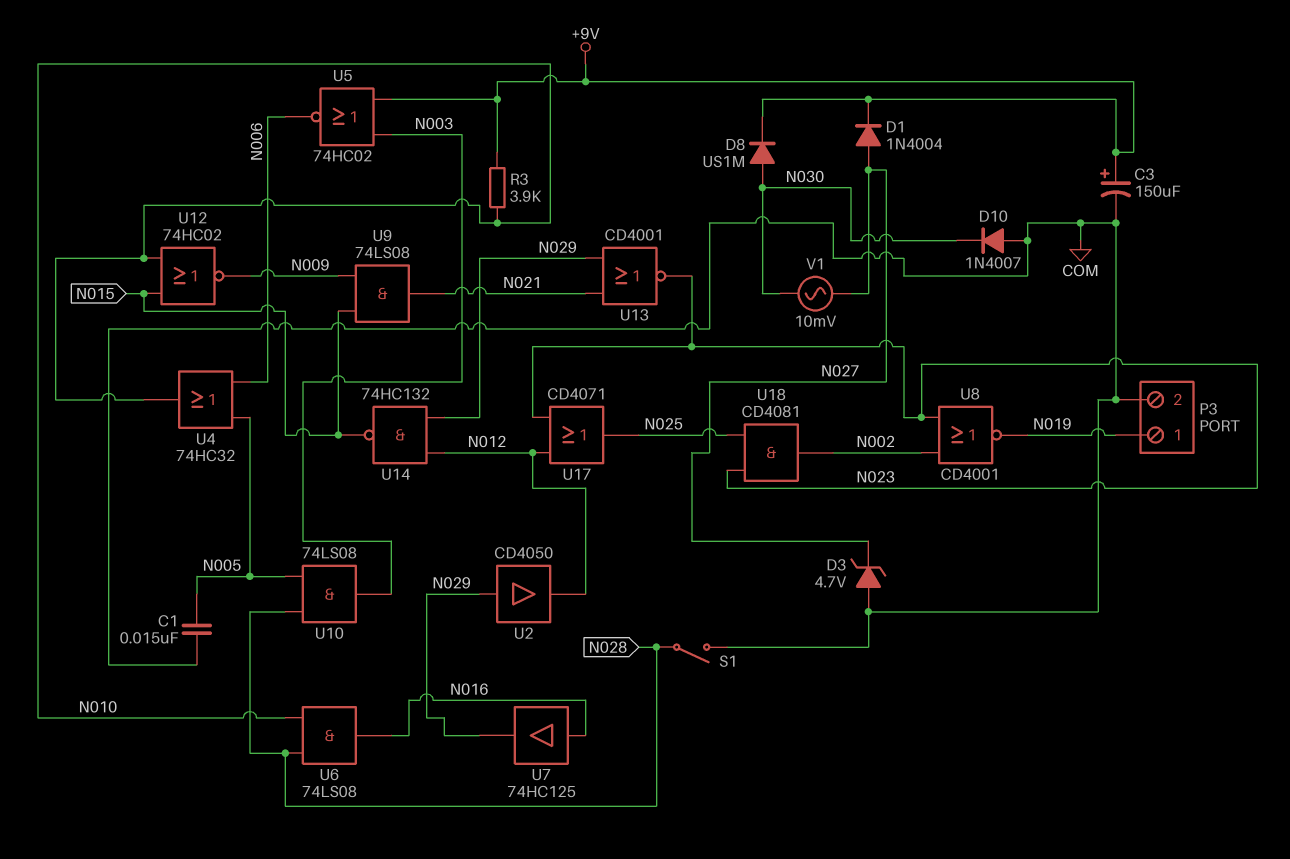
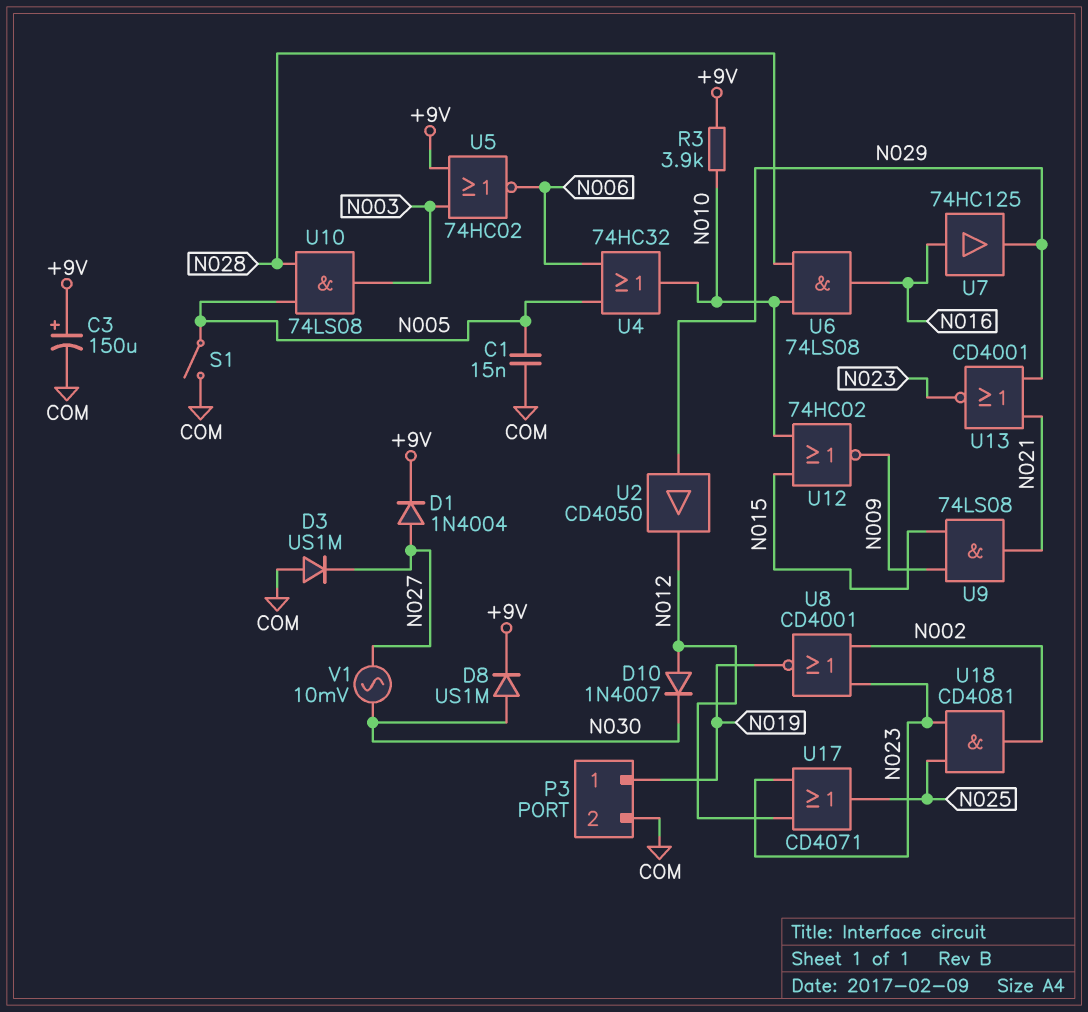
D3: zener 4.7V (A COM, K N027) -> diode US1M (A COM, K N027)
D10: diode 1N4007 (A COM, K N030) -> diode 1N4007 (A N012, K N030)
S1: switch (COM, N028) -> switch (COM, N005)
U14: NAND 74HC132 (in N012, in N029, out N015) -> none

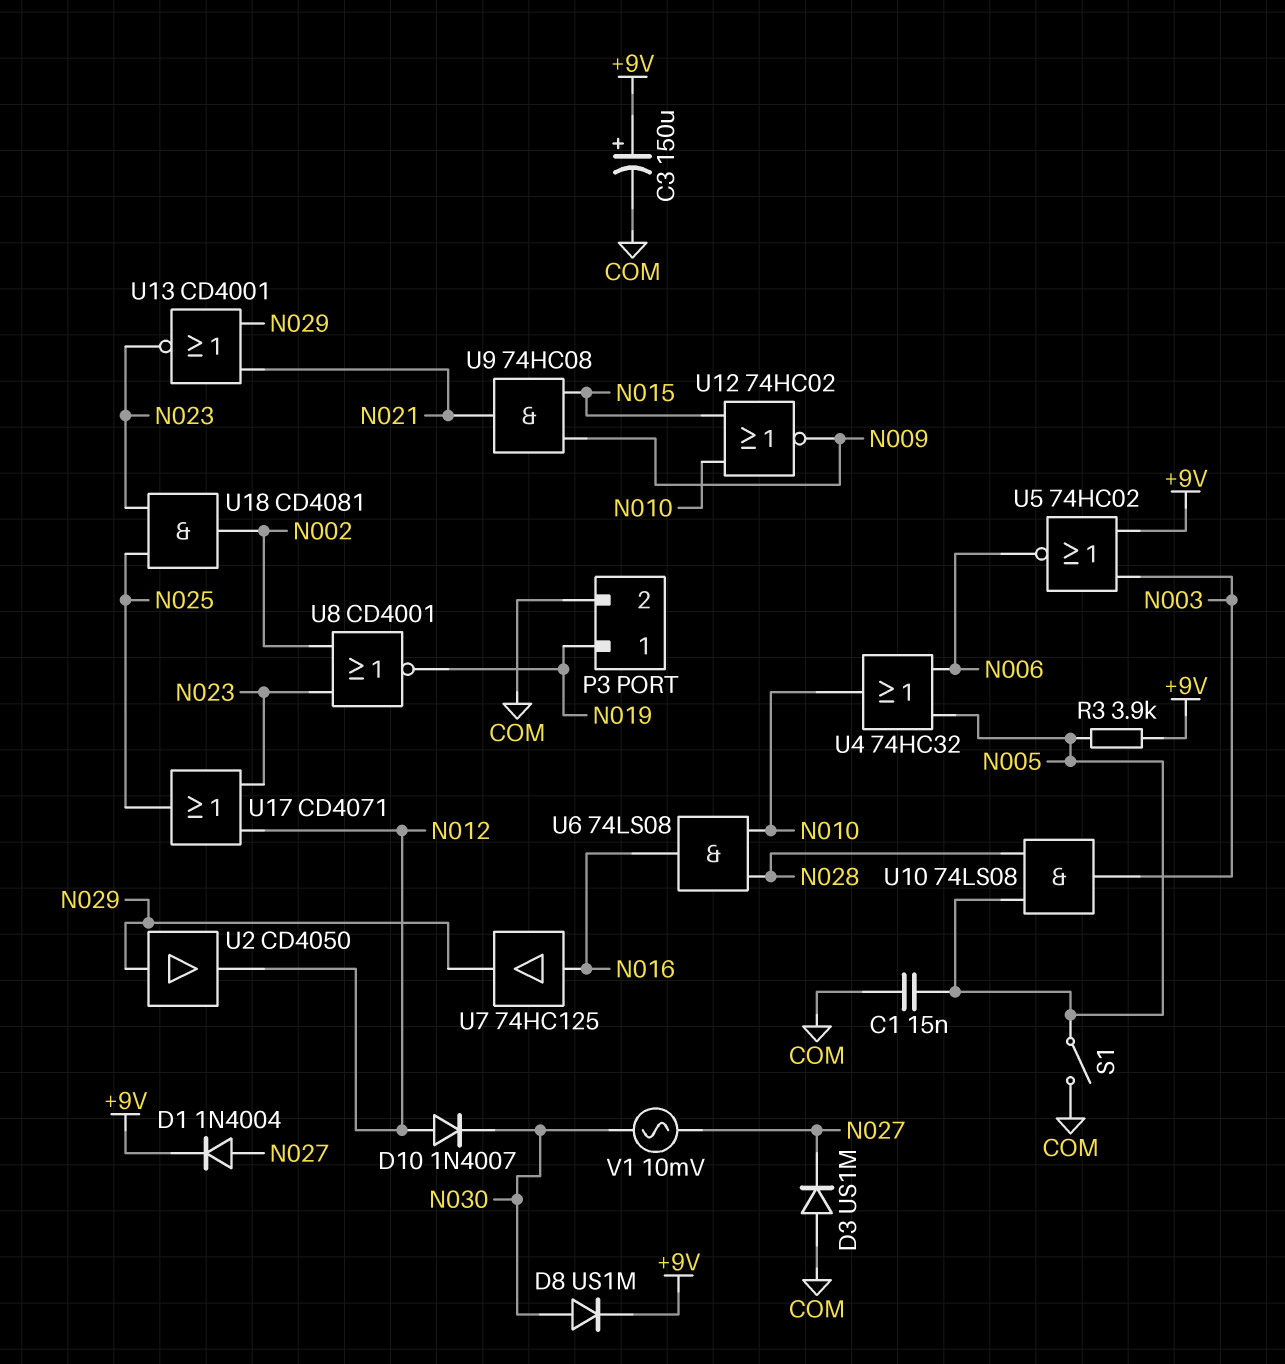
R3: 3.9k (+9V, N010) -> 3.9k (+9V, N005)
U9: AND 74LS08 (in N009, in N015, out N021) -> AND 74HC08 (in N009, in N015, out N021)

